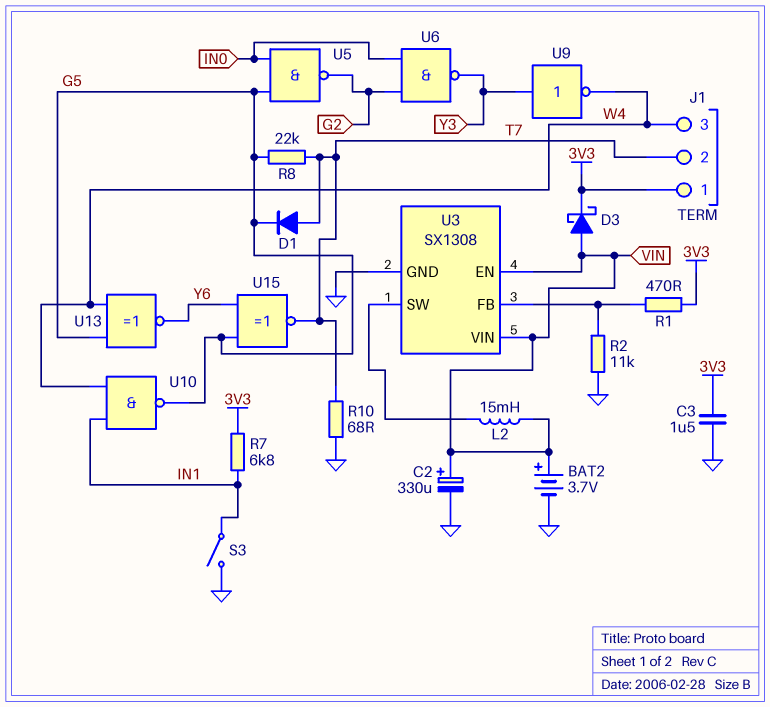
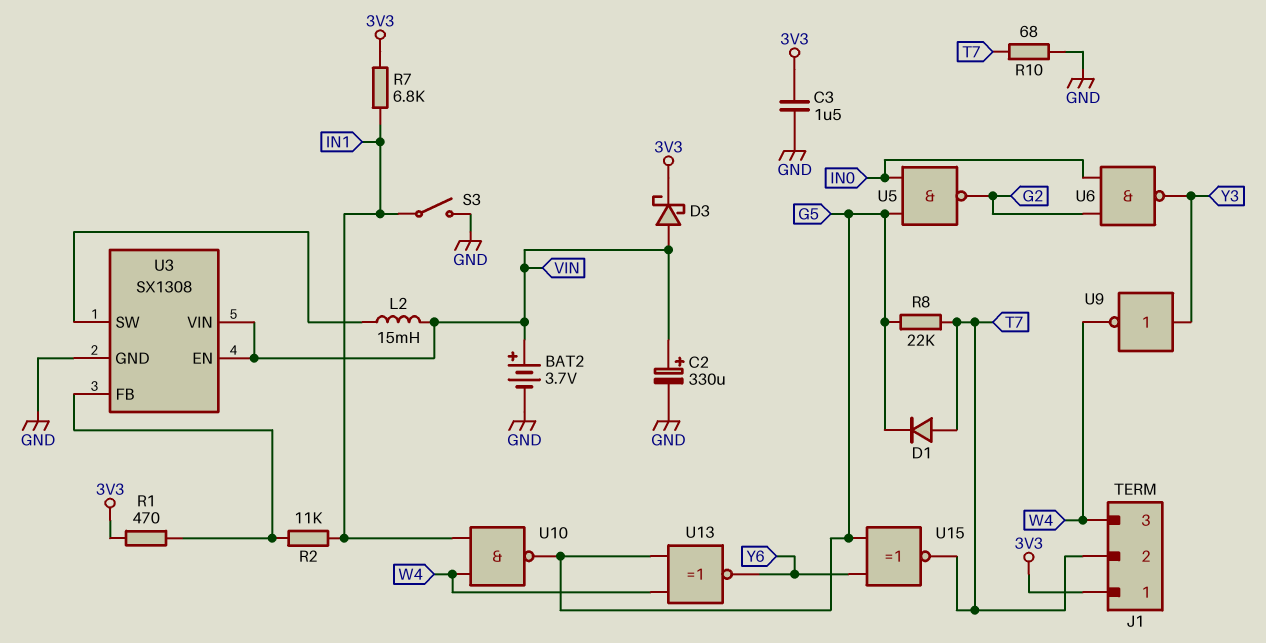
R2: 11k (GND, U3/FB) -> 11k (IN1, U3/FB)

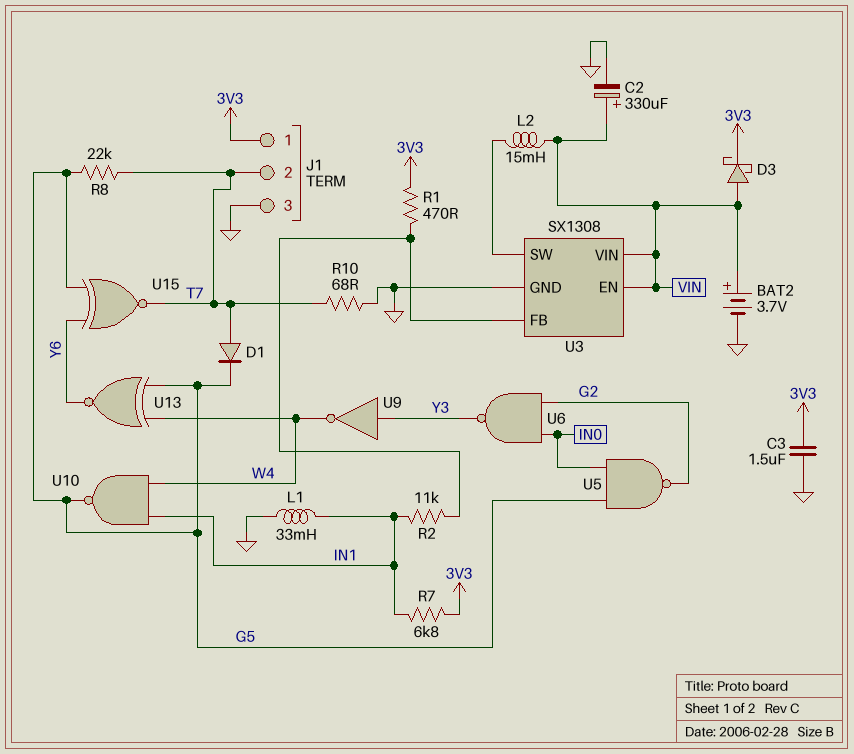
J1 pin 3: W4 -> GND
L1: none -> 33mH (GND, IN1)
S3: switch (GND, IN1) -> none

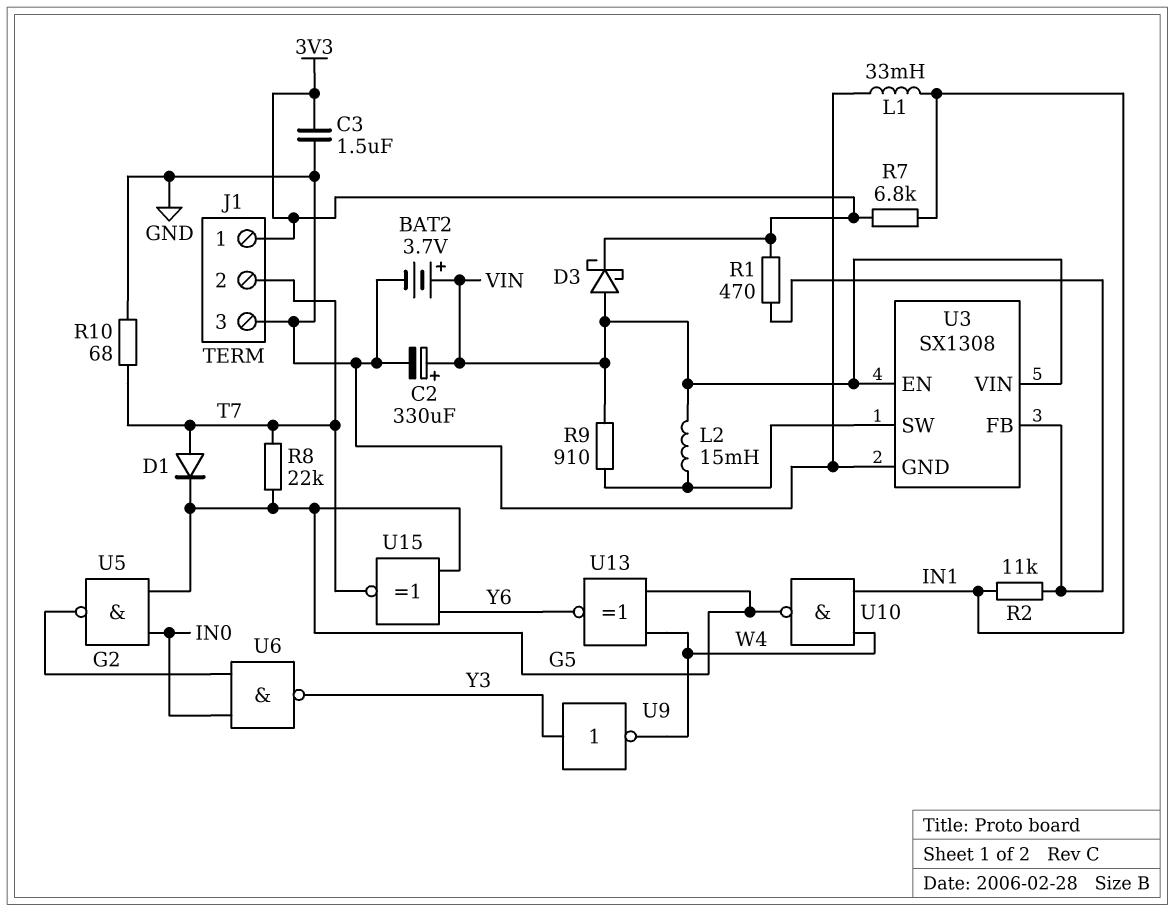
R9: none -> 910 (U3/SW, VIN)

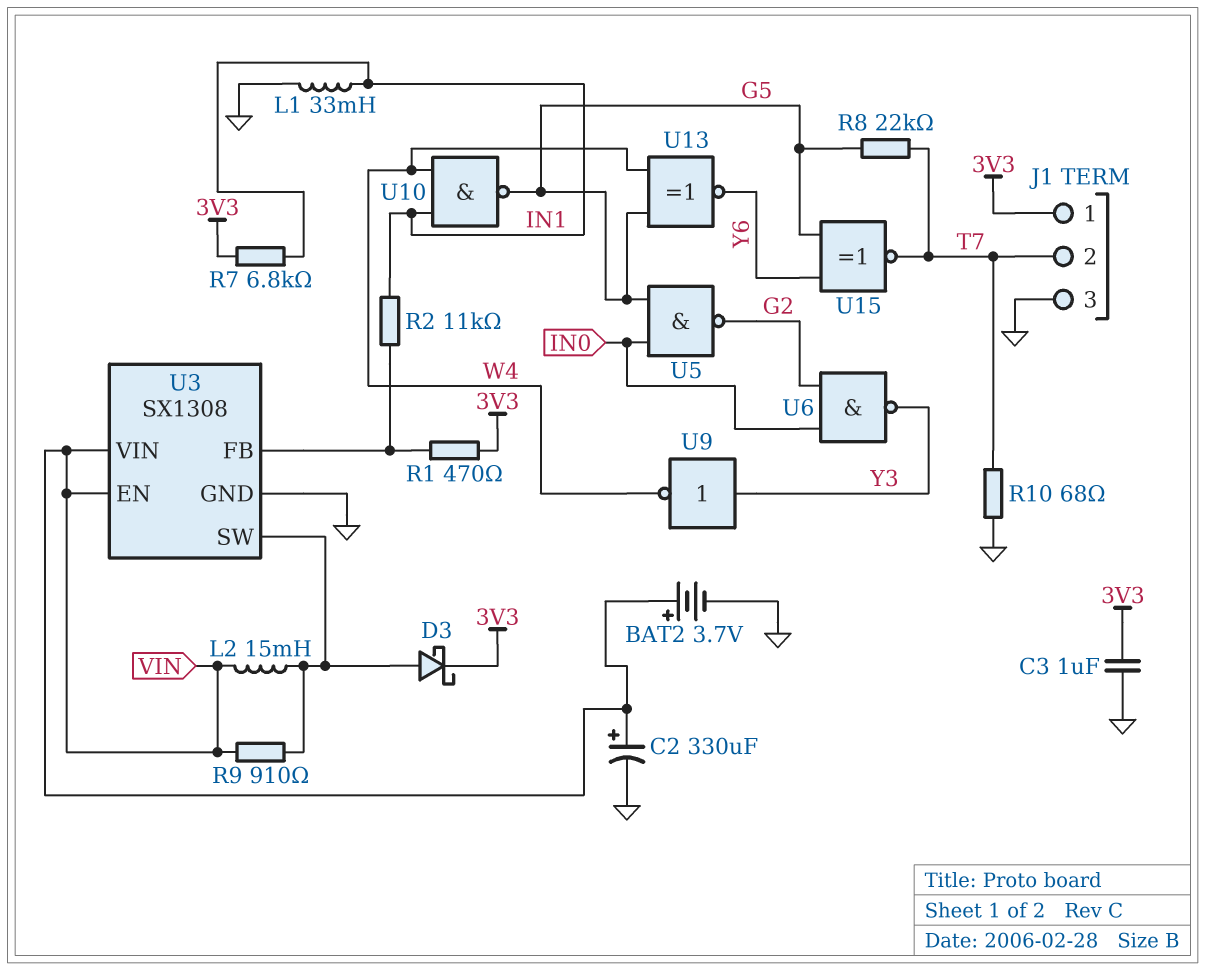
C3: 1.5uF (3V3, GND) -> 1uF (3V3, GND)
D1: diode (A T7, K G5) -> none
D3: schottky (A VIN, K 3V3) -> schottky (A U3/SW, K 3V3)

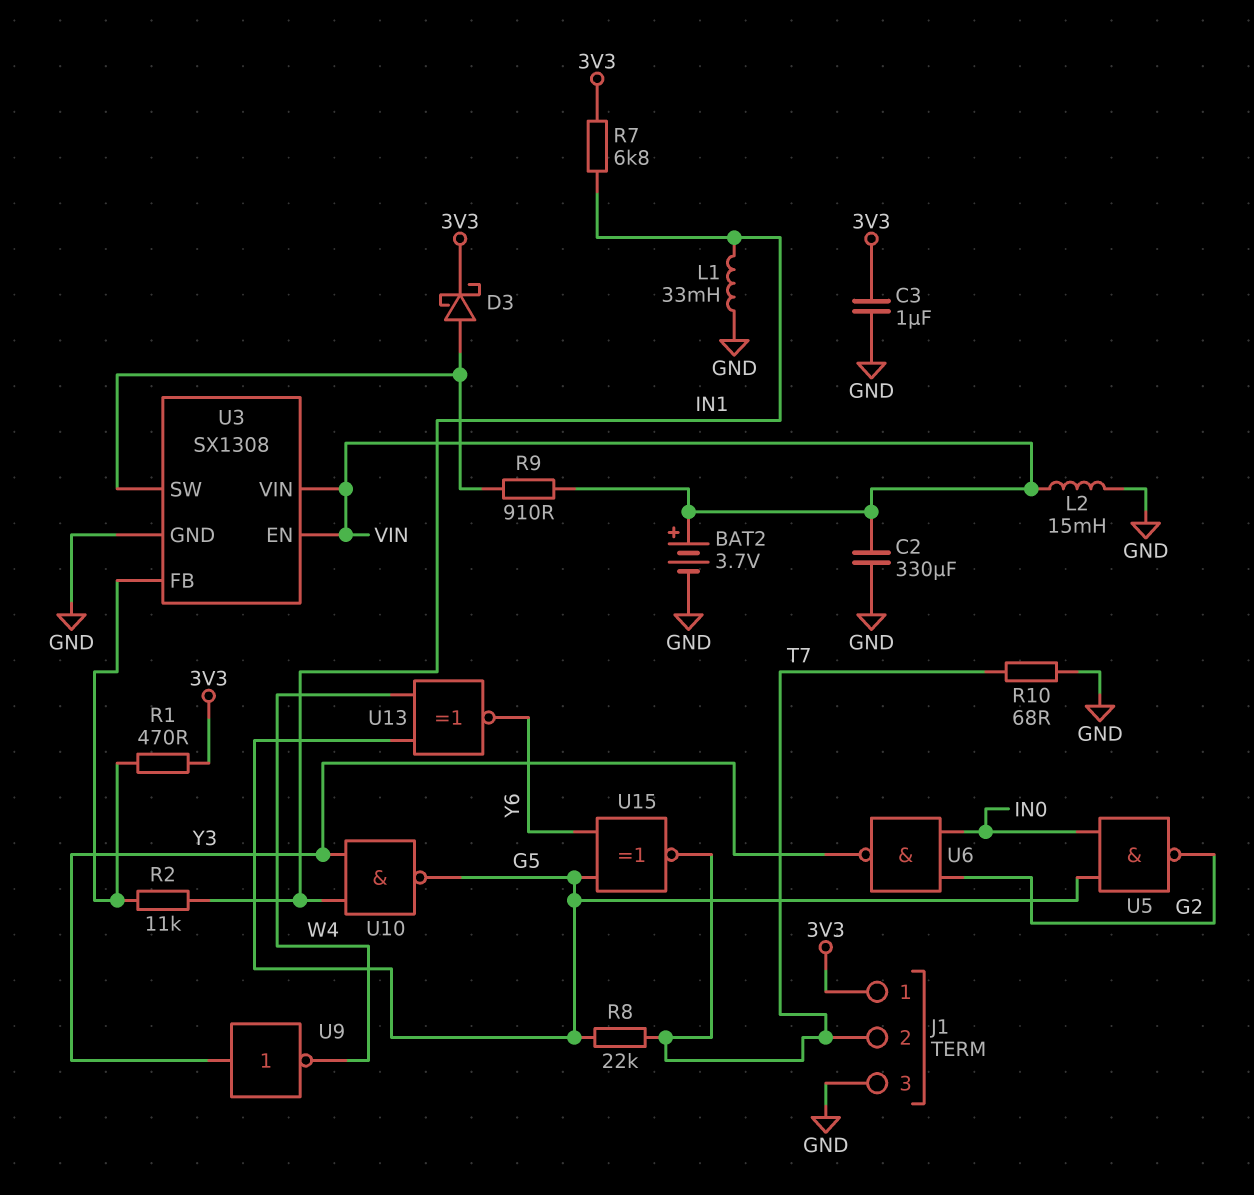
C2: 330uF (plus VIN, minus GND) -> 330uF (GND, VIN)
L2: 15mH (U3/SW, VIN) -> 15mH (GND, VIN)
U10: NAND (in IN1, in W4, out G5) -> NAND (in IN1, in Y3, out G5)

